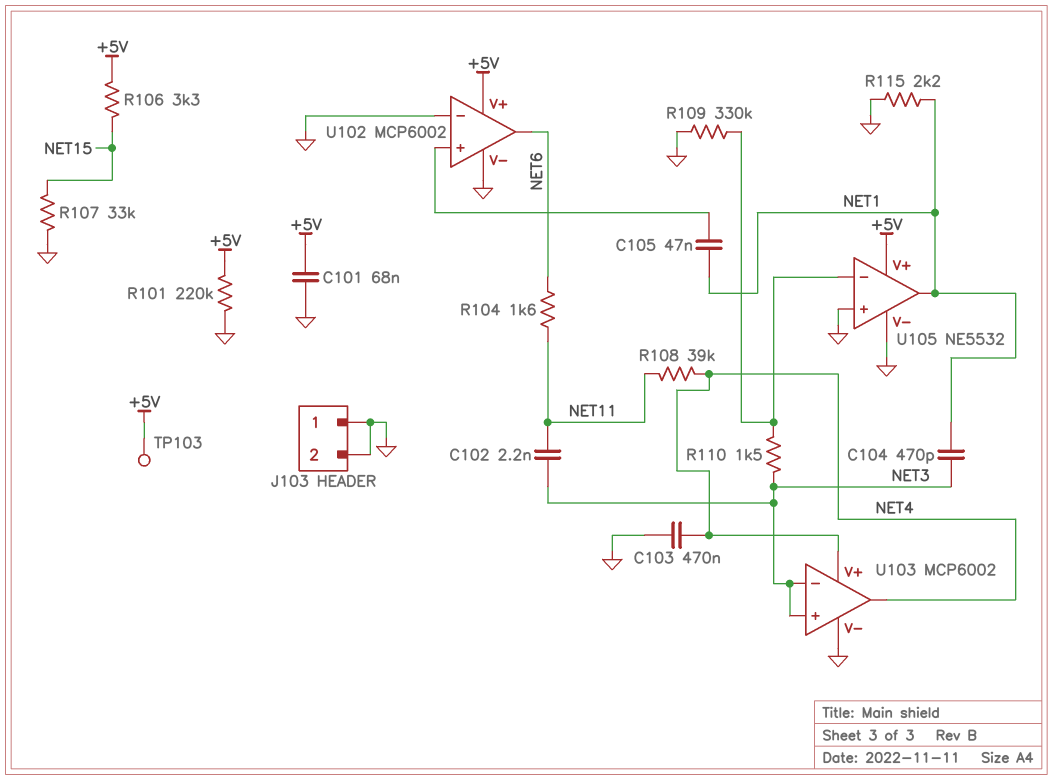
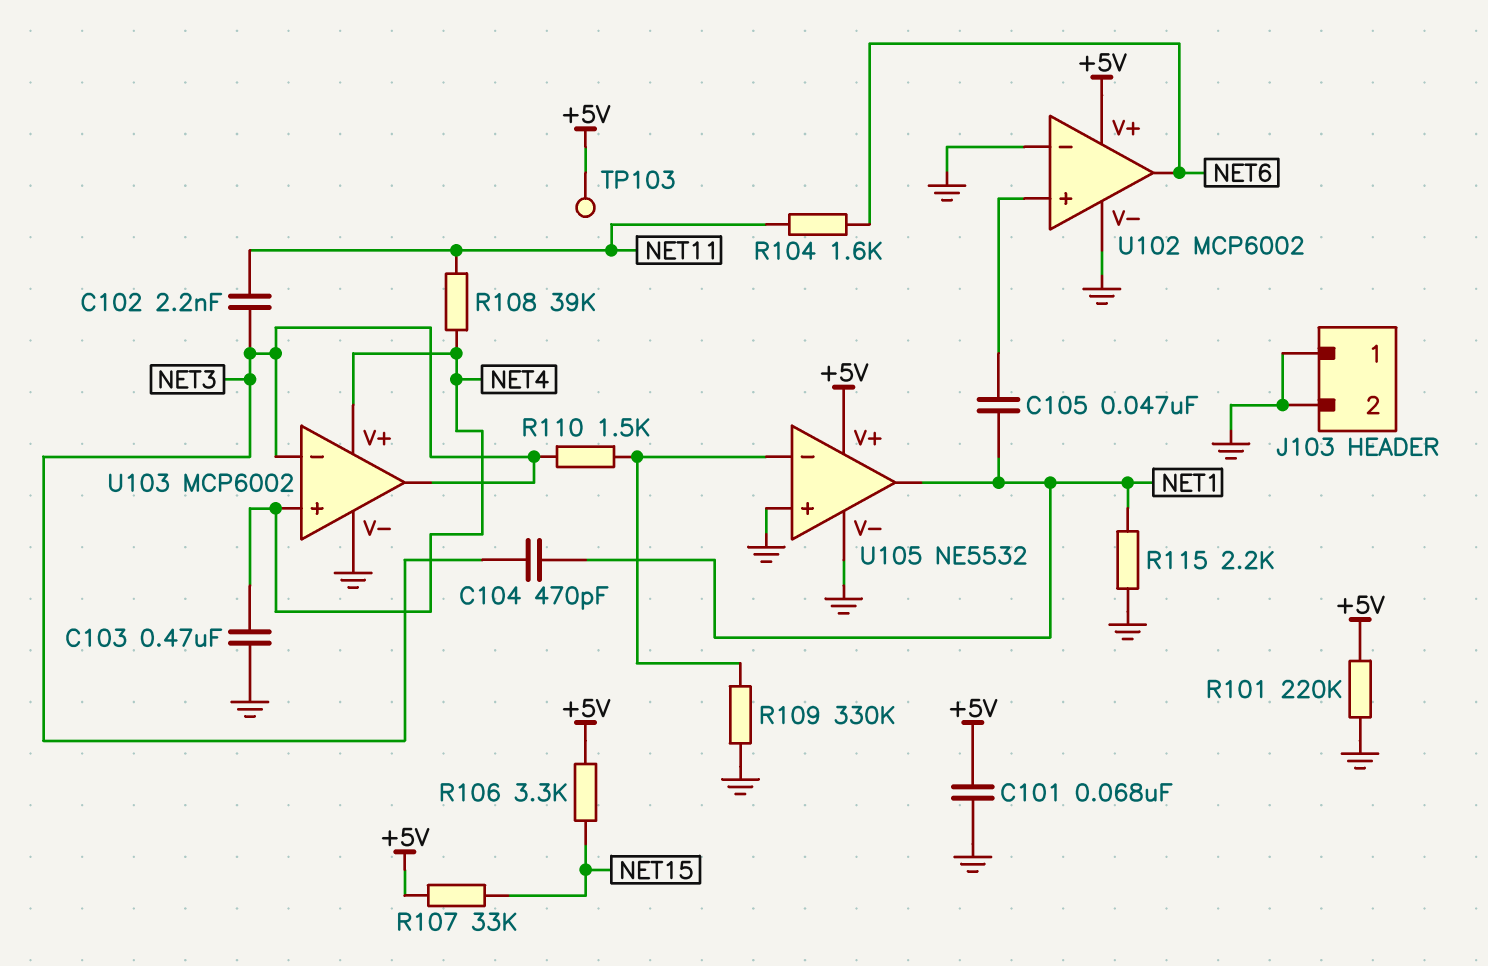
R107: 33k (GND, NET15) -> 33k (+5V, NET15)
U103 pin in+: NET3 -> NET4
U103 pin out: NET4 -> NET3

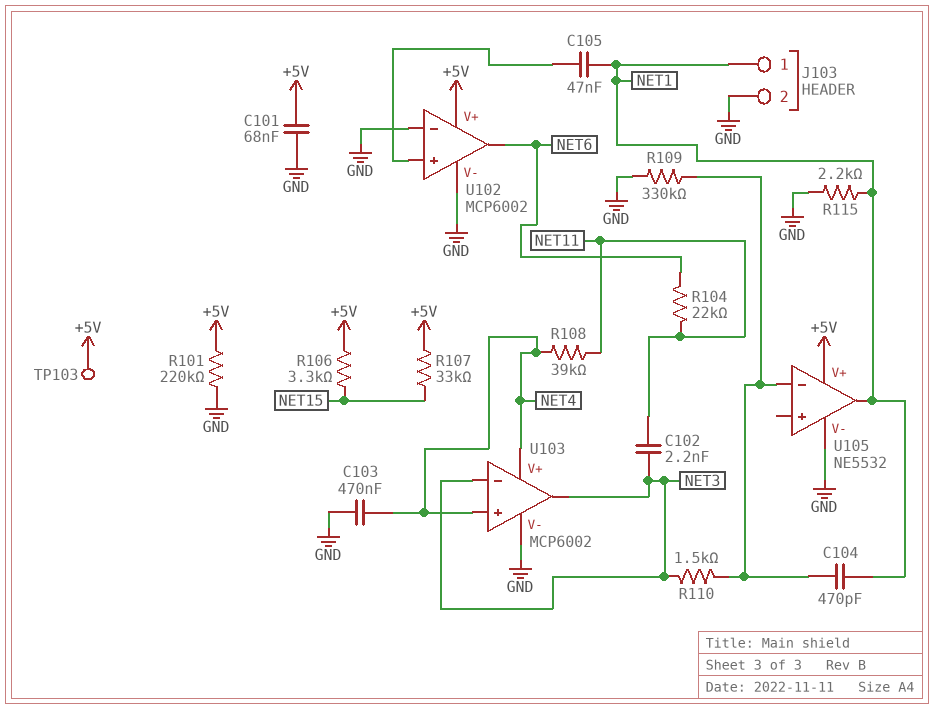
C104: 470pF (NET1, NET3) -> 470pF (NET1, U105/in-)
J103 pin 1: GND -> NET1
R104: 1.6k (NET6, NET11) -> 22k (NET6, NET11)
U105 pin in+: GND -> none

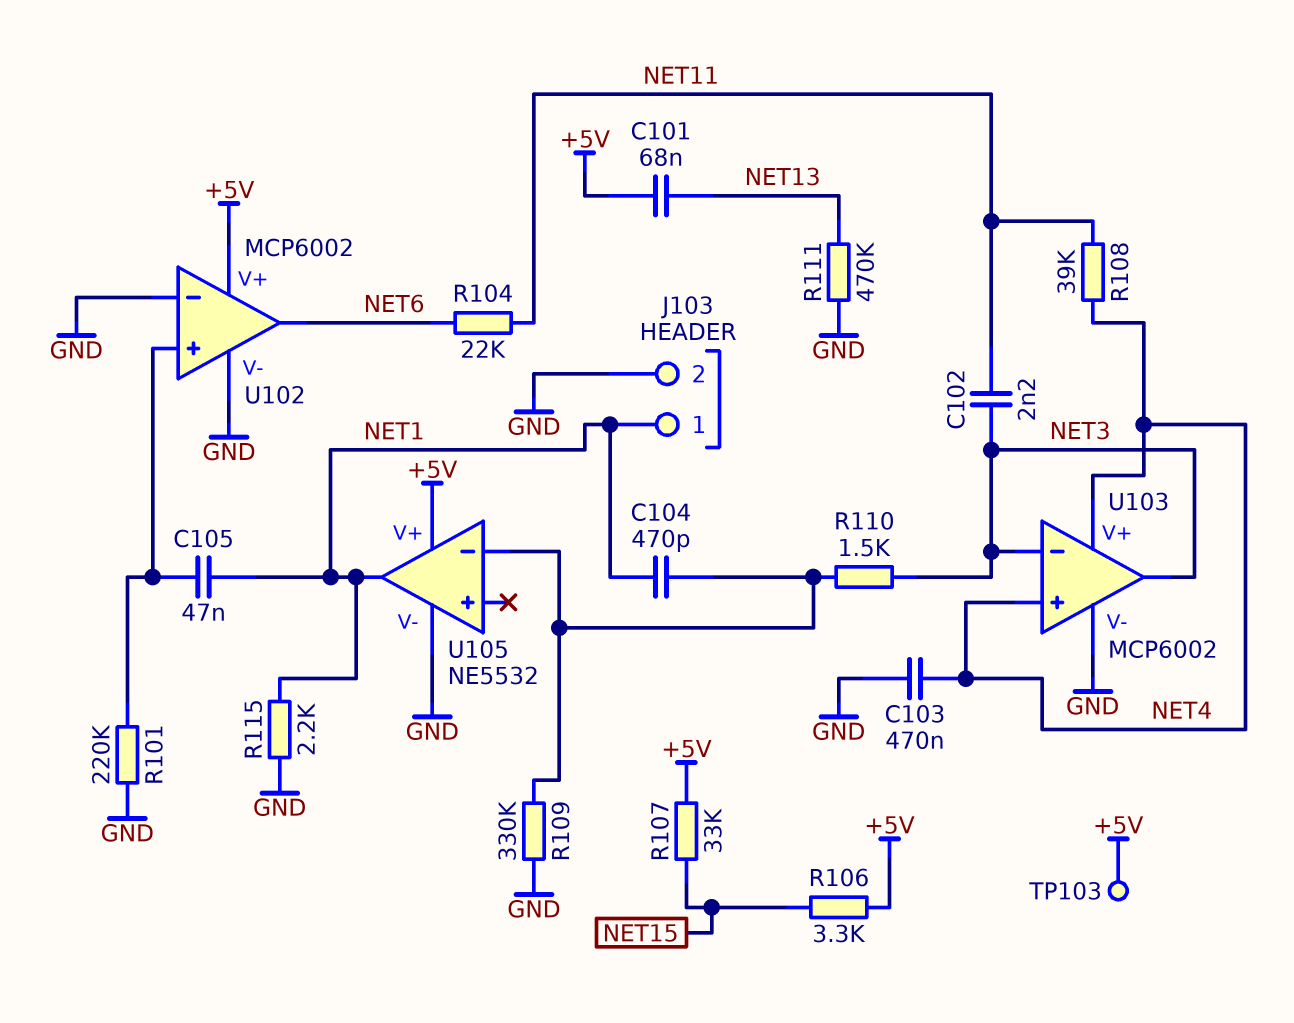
C101: 68nF (+5V, GND) -> 68nF (+5V, NET13)
R101: 220k (+5V, GND) -> 220k (GND, U102/in+)
R111: none -> 470k (GND, NET13)

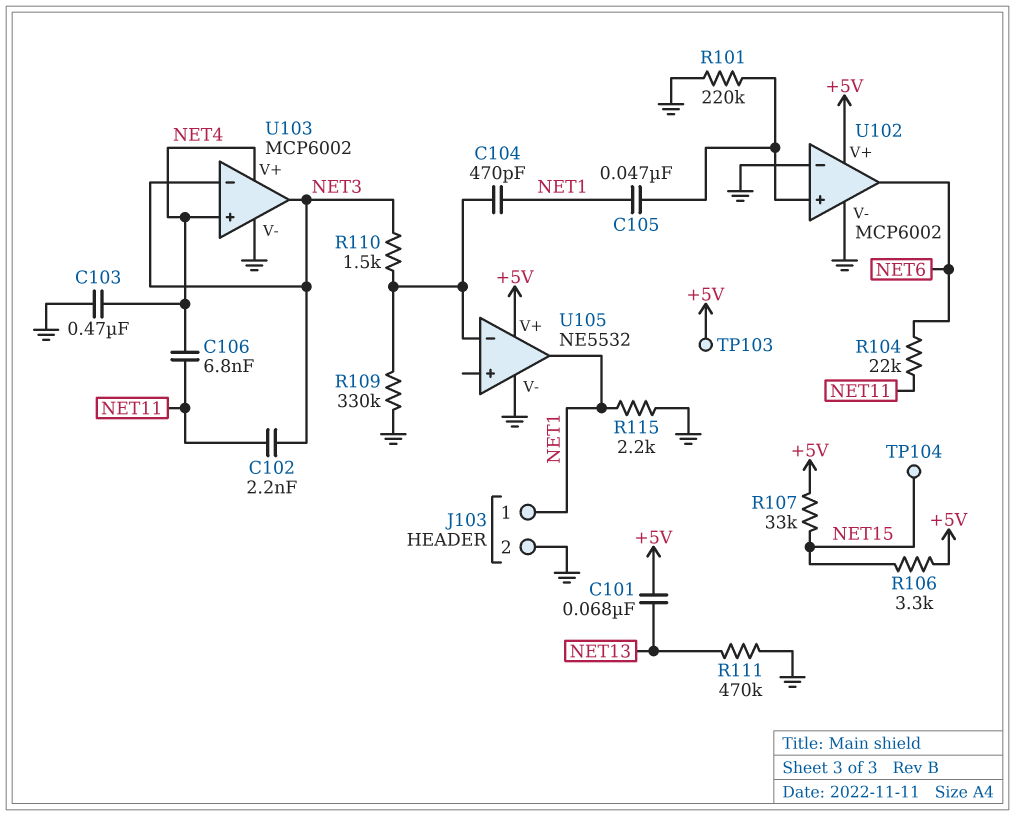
C106: none -> 6.8nF (NET4, NET11)
R108: 39k (NET4, NET11) -> none
TP104: none -> test point (NET15)

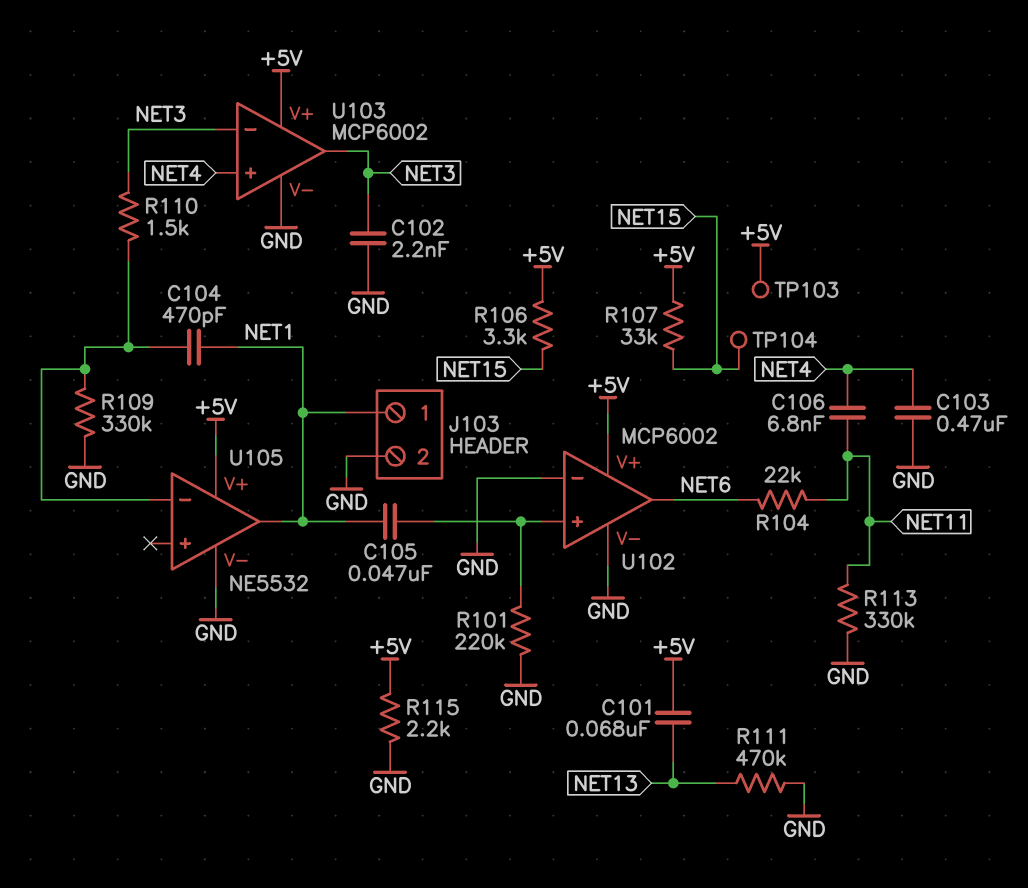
C102: 2.2nF (NET3, NET11) -> 2.2nF (GND, NET3)
R113: none -> 330k (GND, NET11)
R115: 2.2k (GND, NET1) -> 2.2k (+5V, GND)
U103 pin V+: NET4 -> +5V

